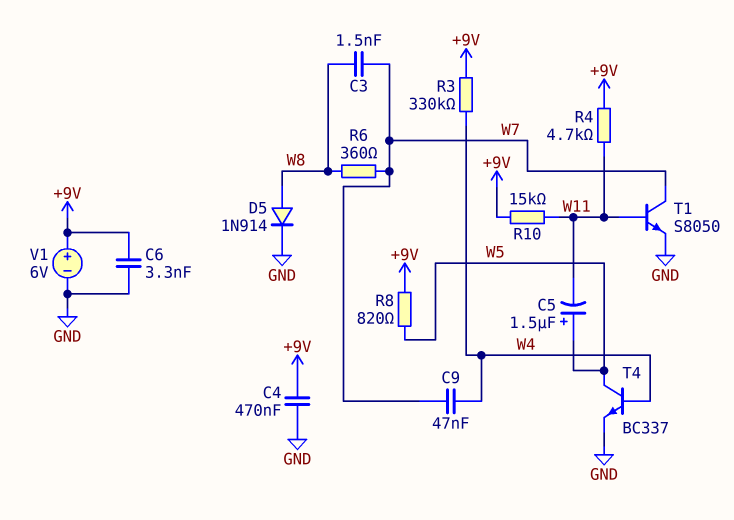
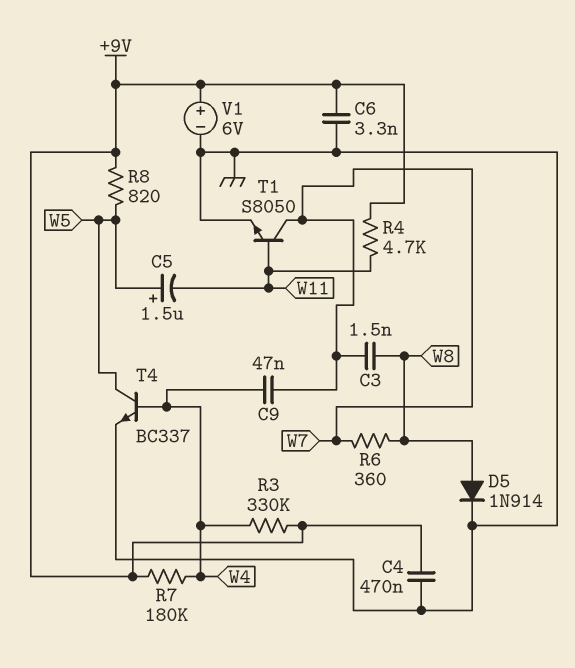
R7: none -> 180k (+9V, W4)
R10: 15k (+9V, W11) -> none

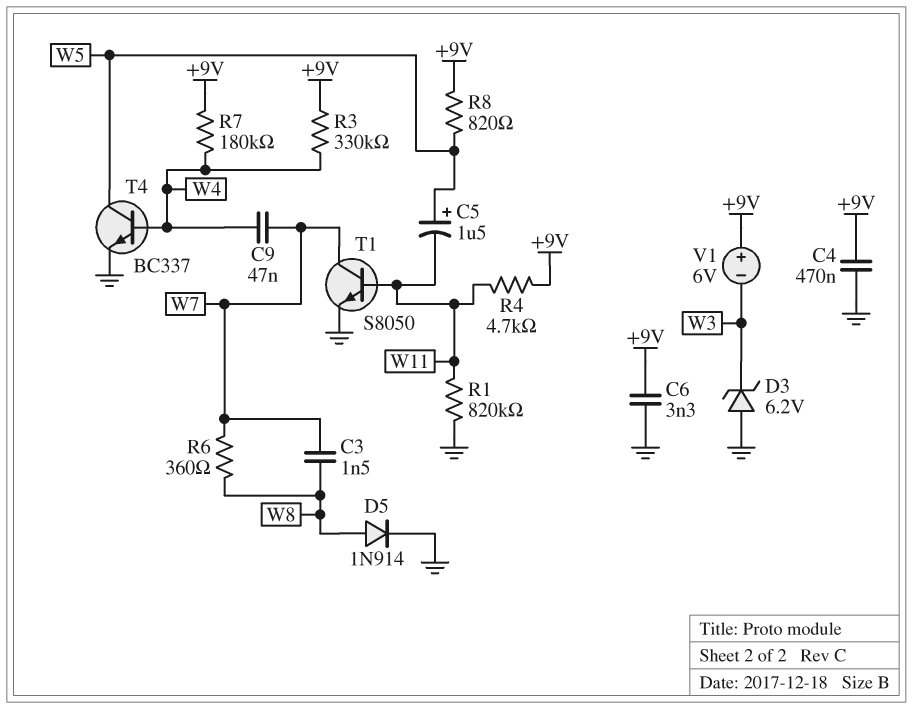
D3: none -> zener 6.2V (A GND, K W3)
R1: none -> 820k (GND, W11)
V1: 6V (plus +9V, minus GND) -> 6V (plus +9V, minus W3)

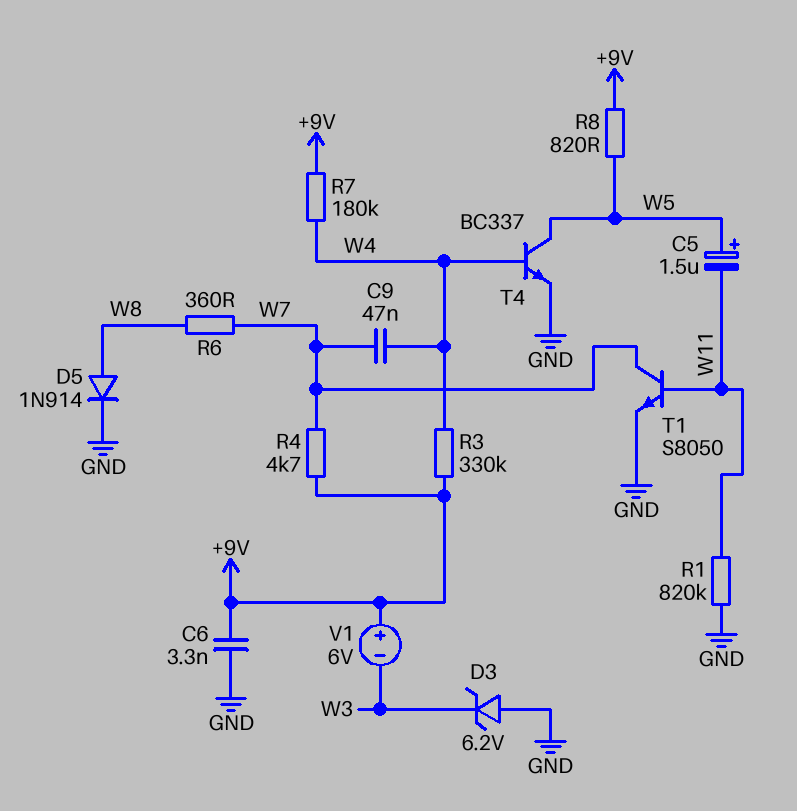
C3: 1.5nF (W7, W8) -> none
C4: 470nF (+9V, GND) -> none
R4: 4.7k (+9V, W11) -> 4.7k (+9V, W7)

